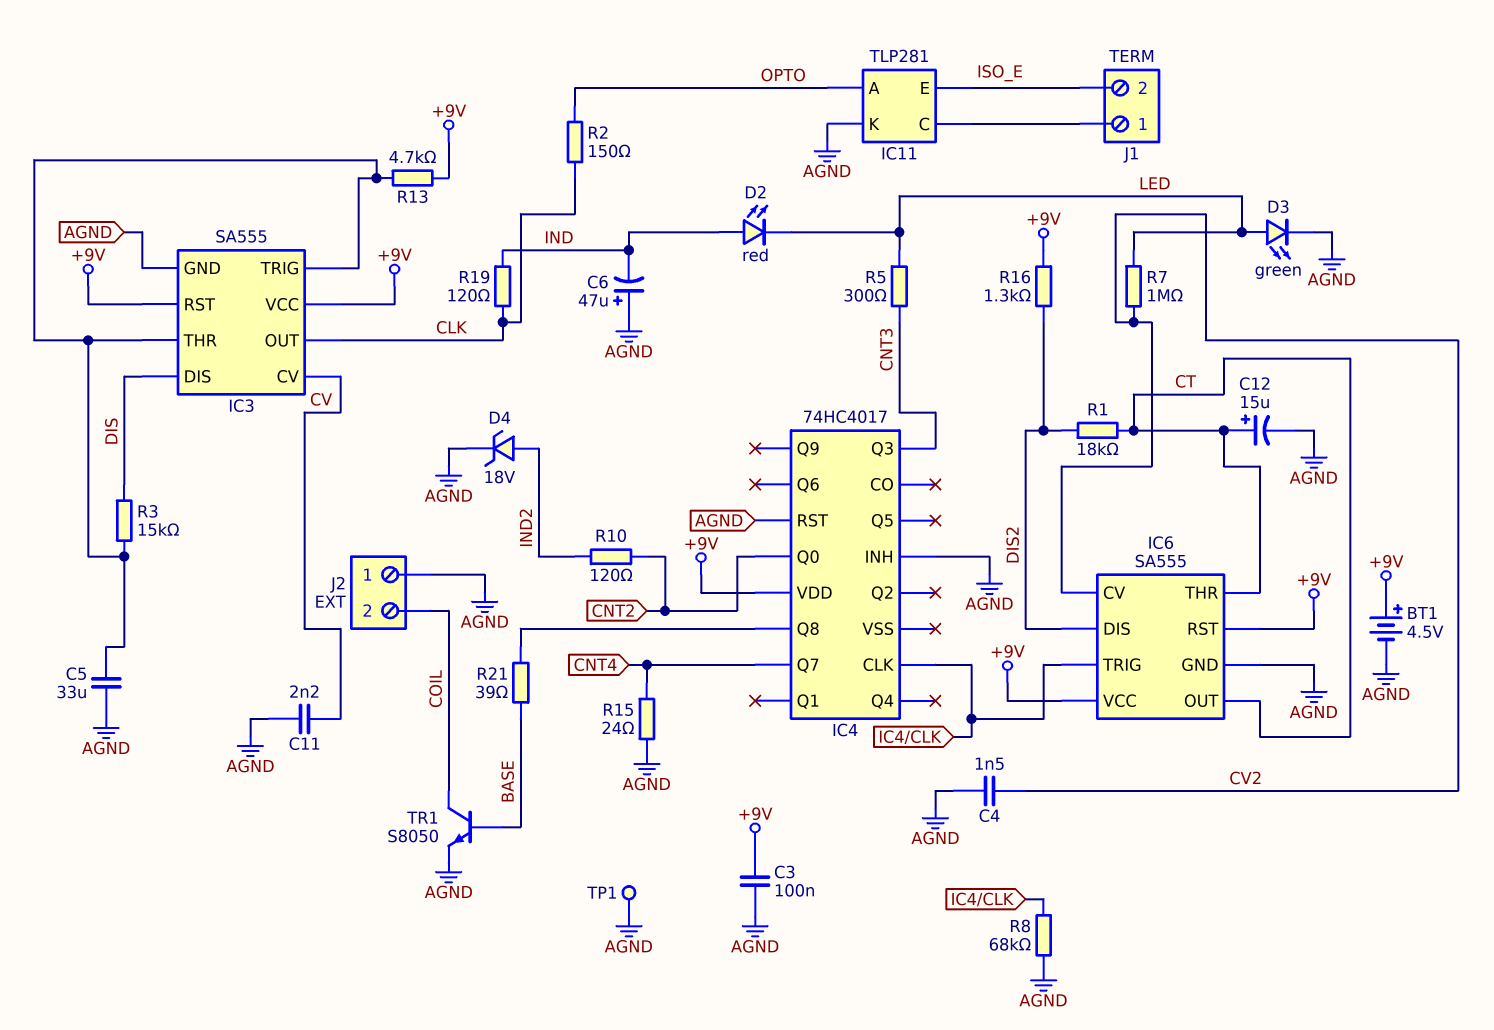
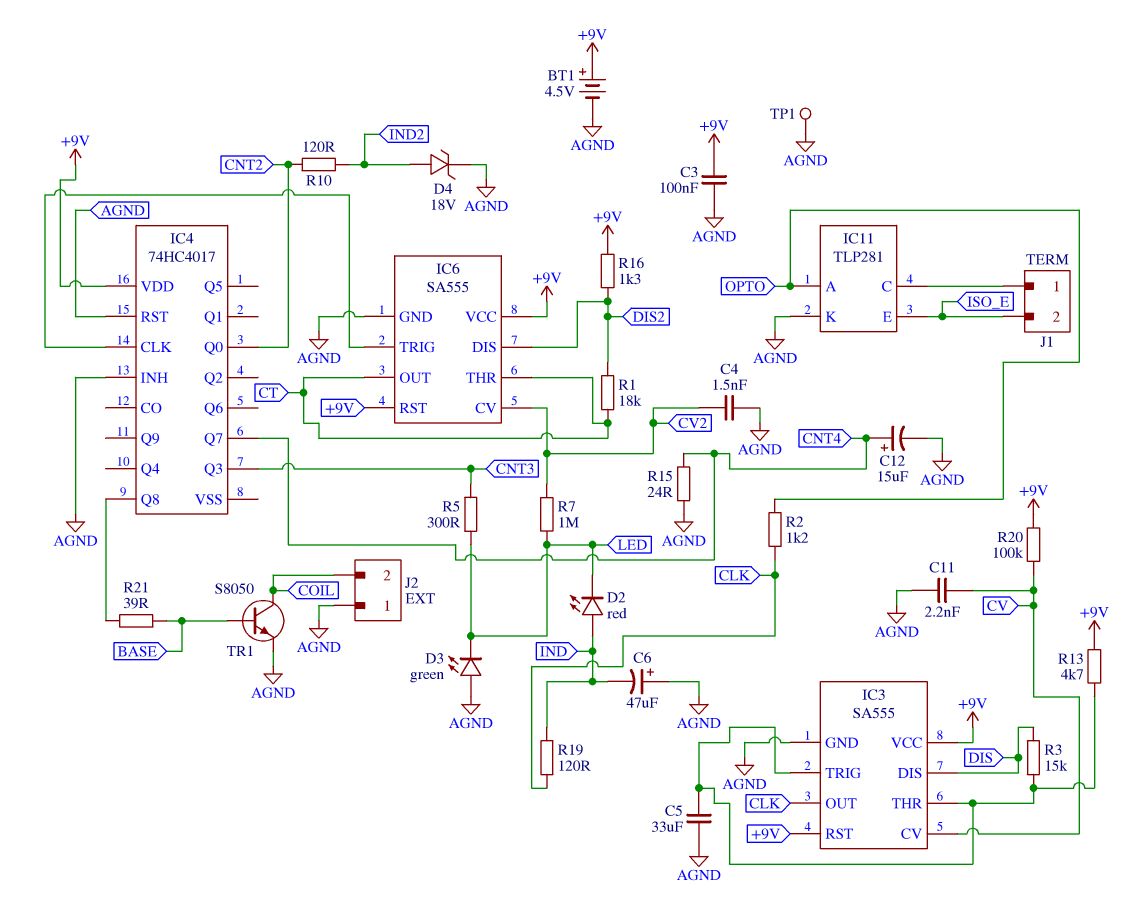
C12: 15uF (plus CT, minus AGND) -> 15uF (plus CNT4, minus AGND)
D3: LED green (A LED, K AGND) -> LED green (A AGND, K LED)
R2: 150 (CLK, OPTO) -> 1.2k (CLK, OPTO)
R8: 68k (AGND, IC4/CLK) -> none
R20: none -> 100k (+9V, CV)

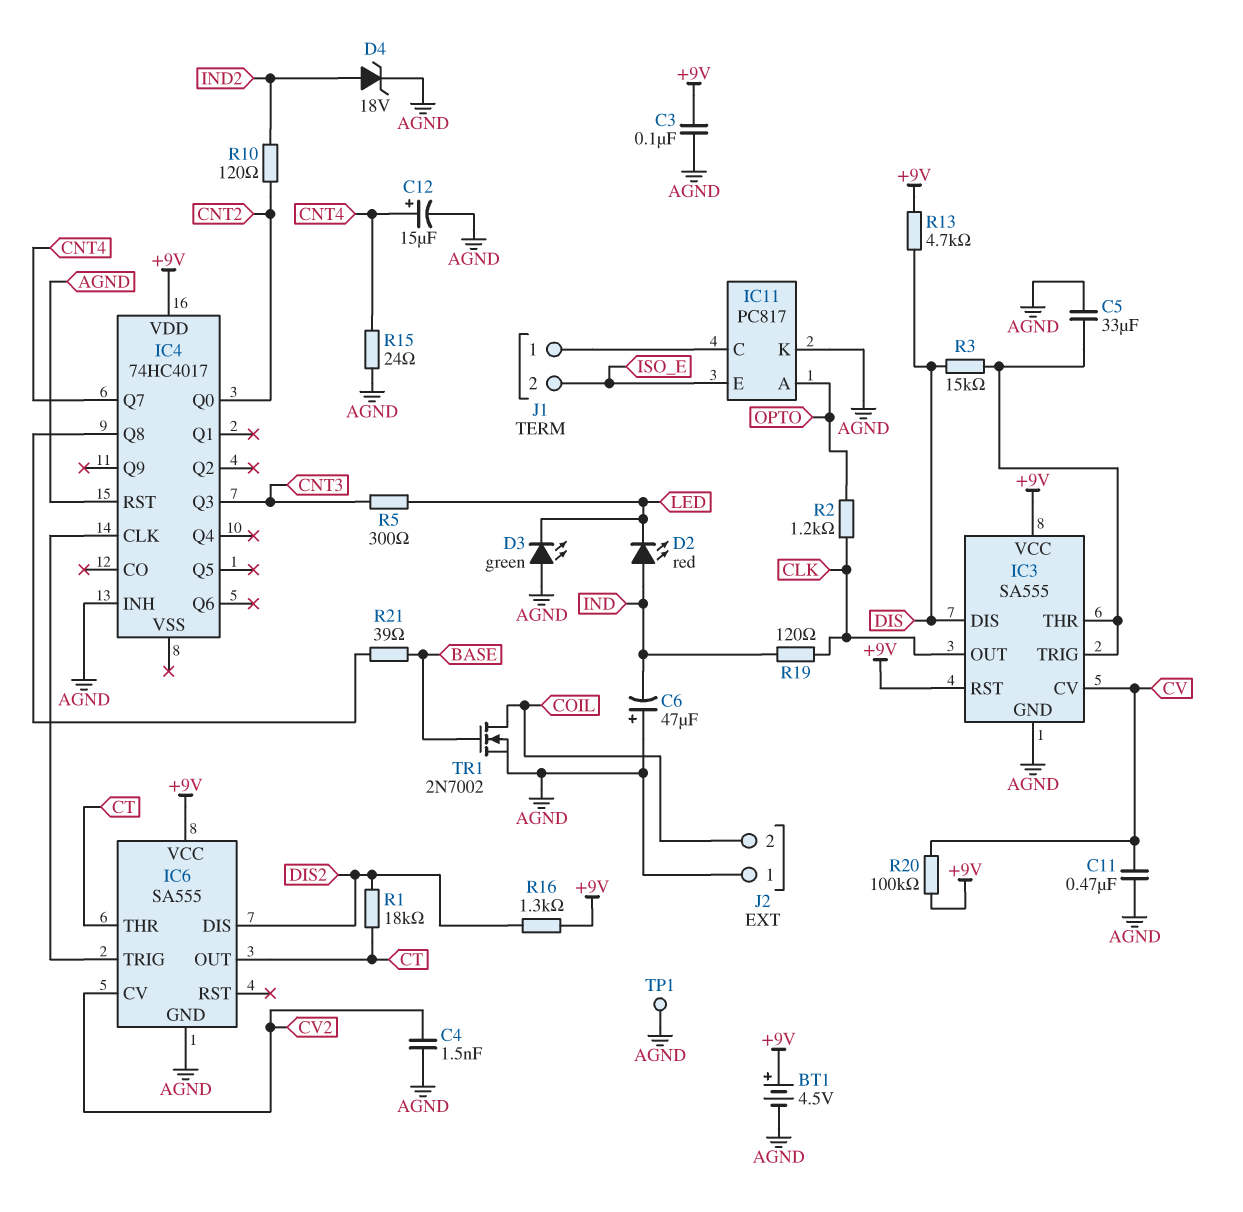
C11: 2.2nF (AGND, CV) -> 470nF (AGND, CV)
IC6 pin RST: +9V -> none
IC11: TLP281 -> PC817
R7: 1M (CV2, LED) -> none
R13: 4.7k (+9V, IC3/THR) -> 4.7k (+9V, DIS)
TR1: NPN S8050 (B BASE, C COIL, E AGND) -> NMOS 2N7002 (G BASE, D COIL, S AGND)

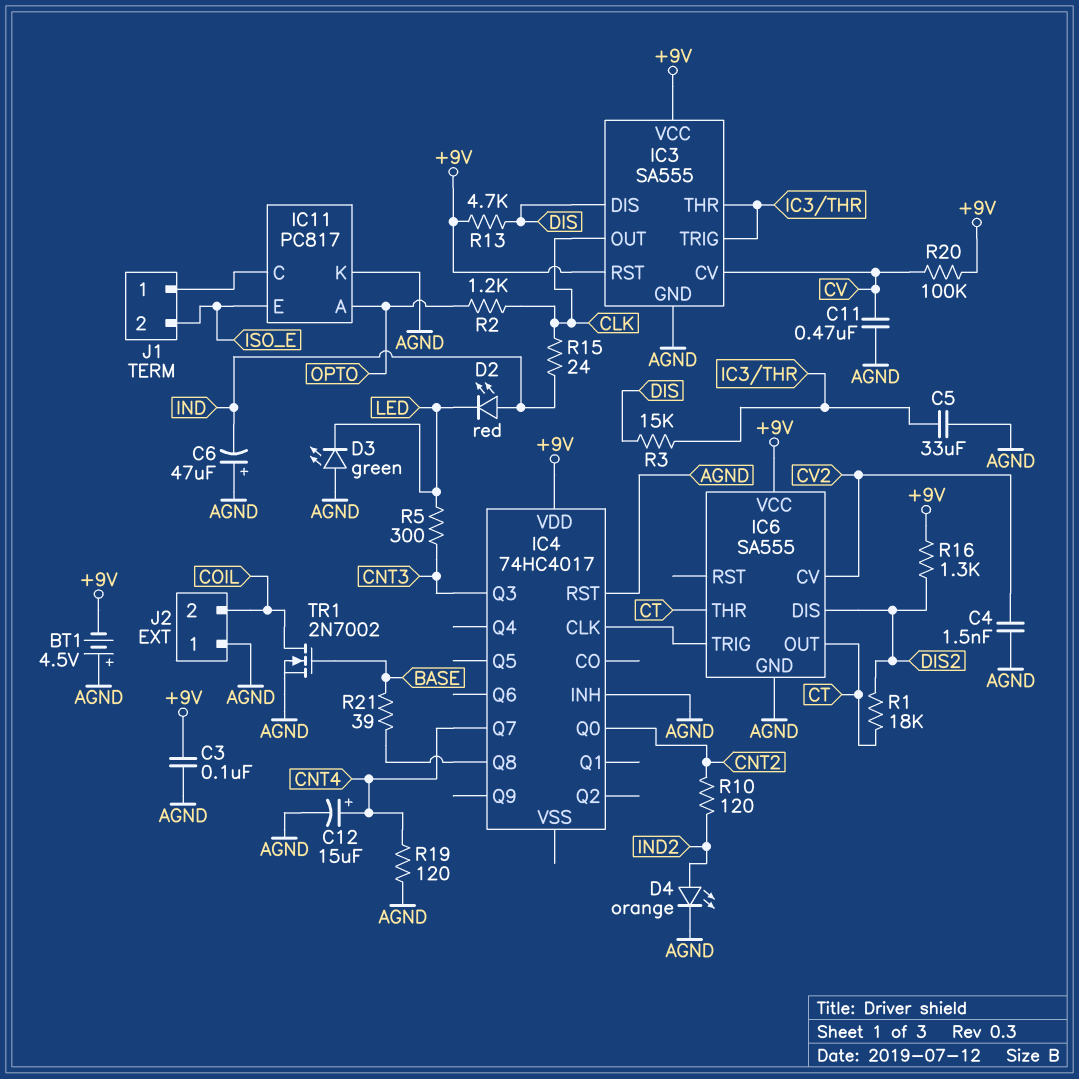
BT1: 4.5V (plus +9V, minus AGND) -> 4.5V (plus AGND, minus +9V)
D4: zener 18V (A IND2, K AGND) -> LED orange (A IND2, K AGND)
R15: 24 (AGND, CNT4) -> 24 (CLK, IND)
R19: 120 (CLK, IND) -> 120 (AGND, CNT4)
TP1: test point (AGND) -> none

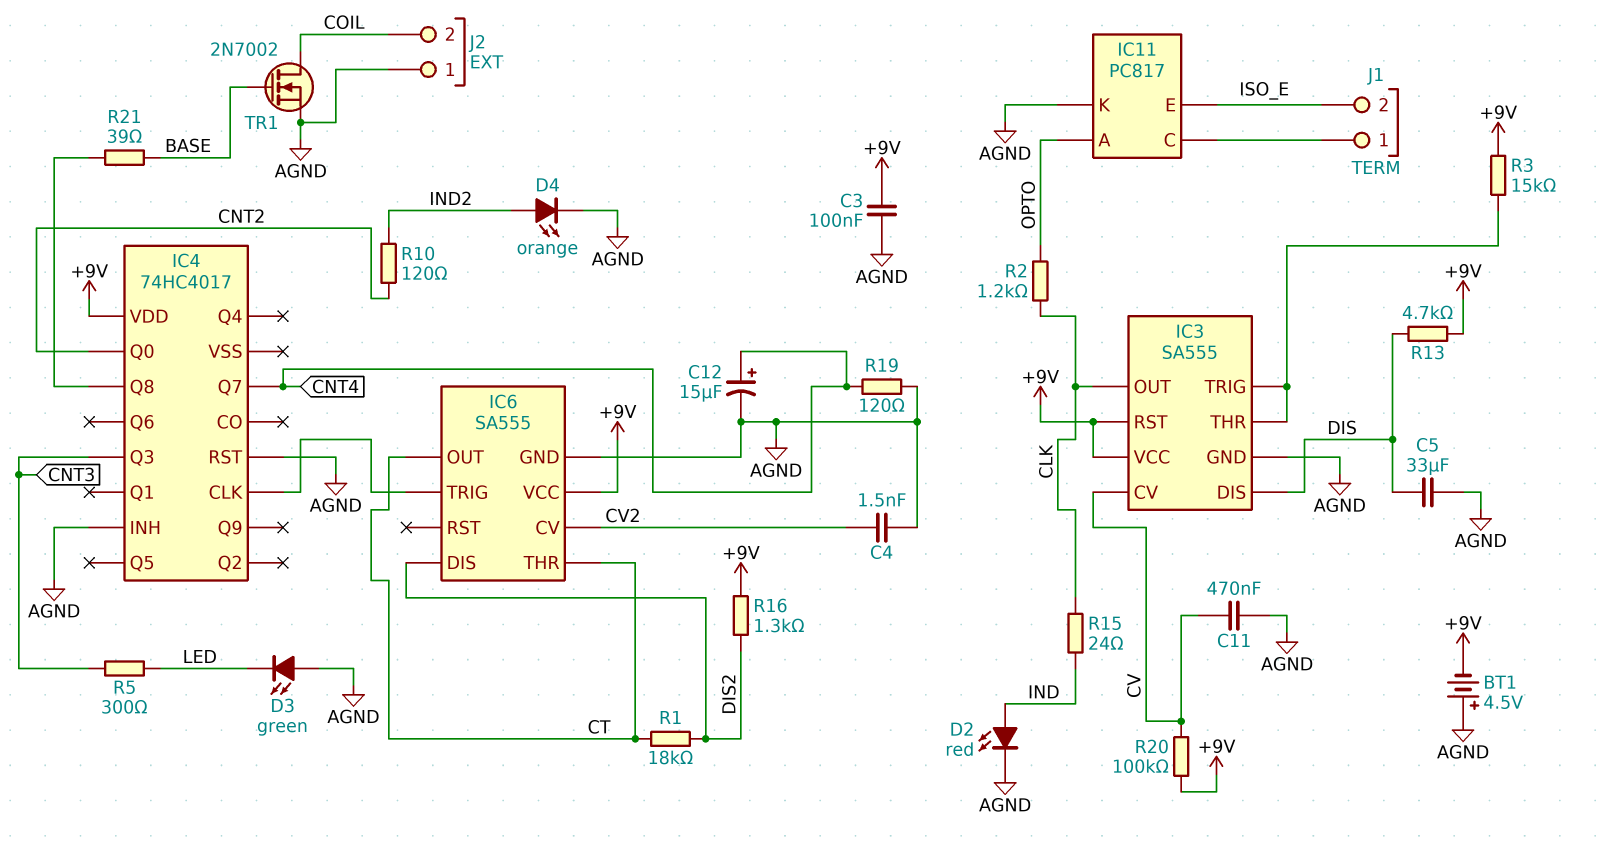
C5: 33uF (AGND, IC3/THR) -> 33uF (AGND, DIS)
C6: 47uF (plus AGND, minus IND) -> none
D2: LED red (A IND, K LED) -> LED red (A IND, K AGND)
R3: 15k (DIS, IC3/THR) -> 15k (+9V, IC3/THR)

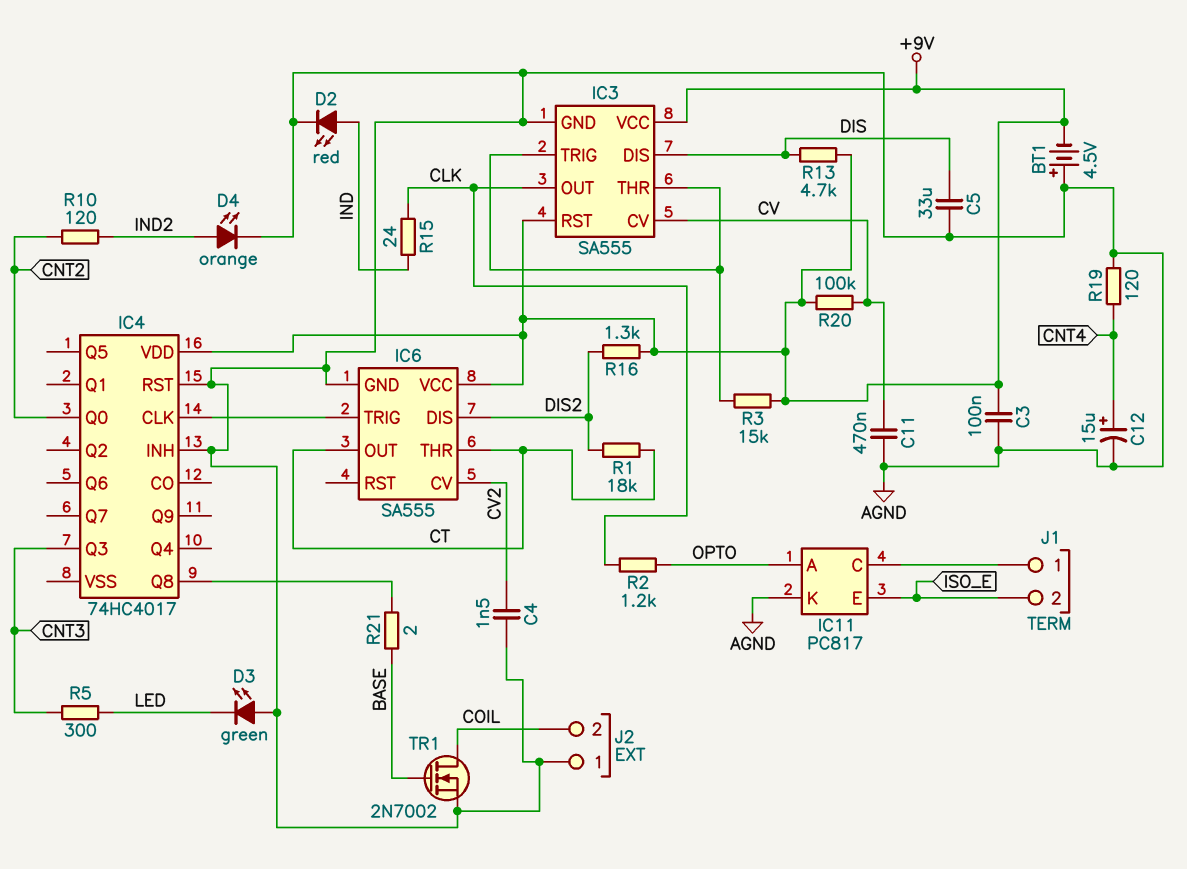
IC4 pin Q7: CNT4 -> none
R21: 39 (BASE, IC4/Q8) -> 2 (BASE, IC4/Q8)

